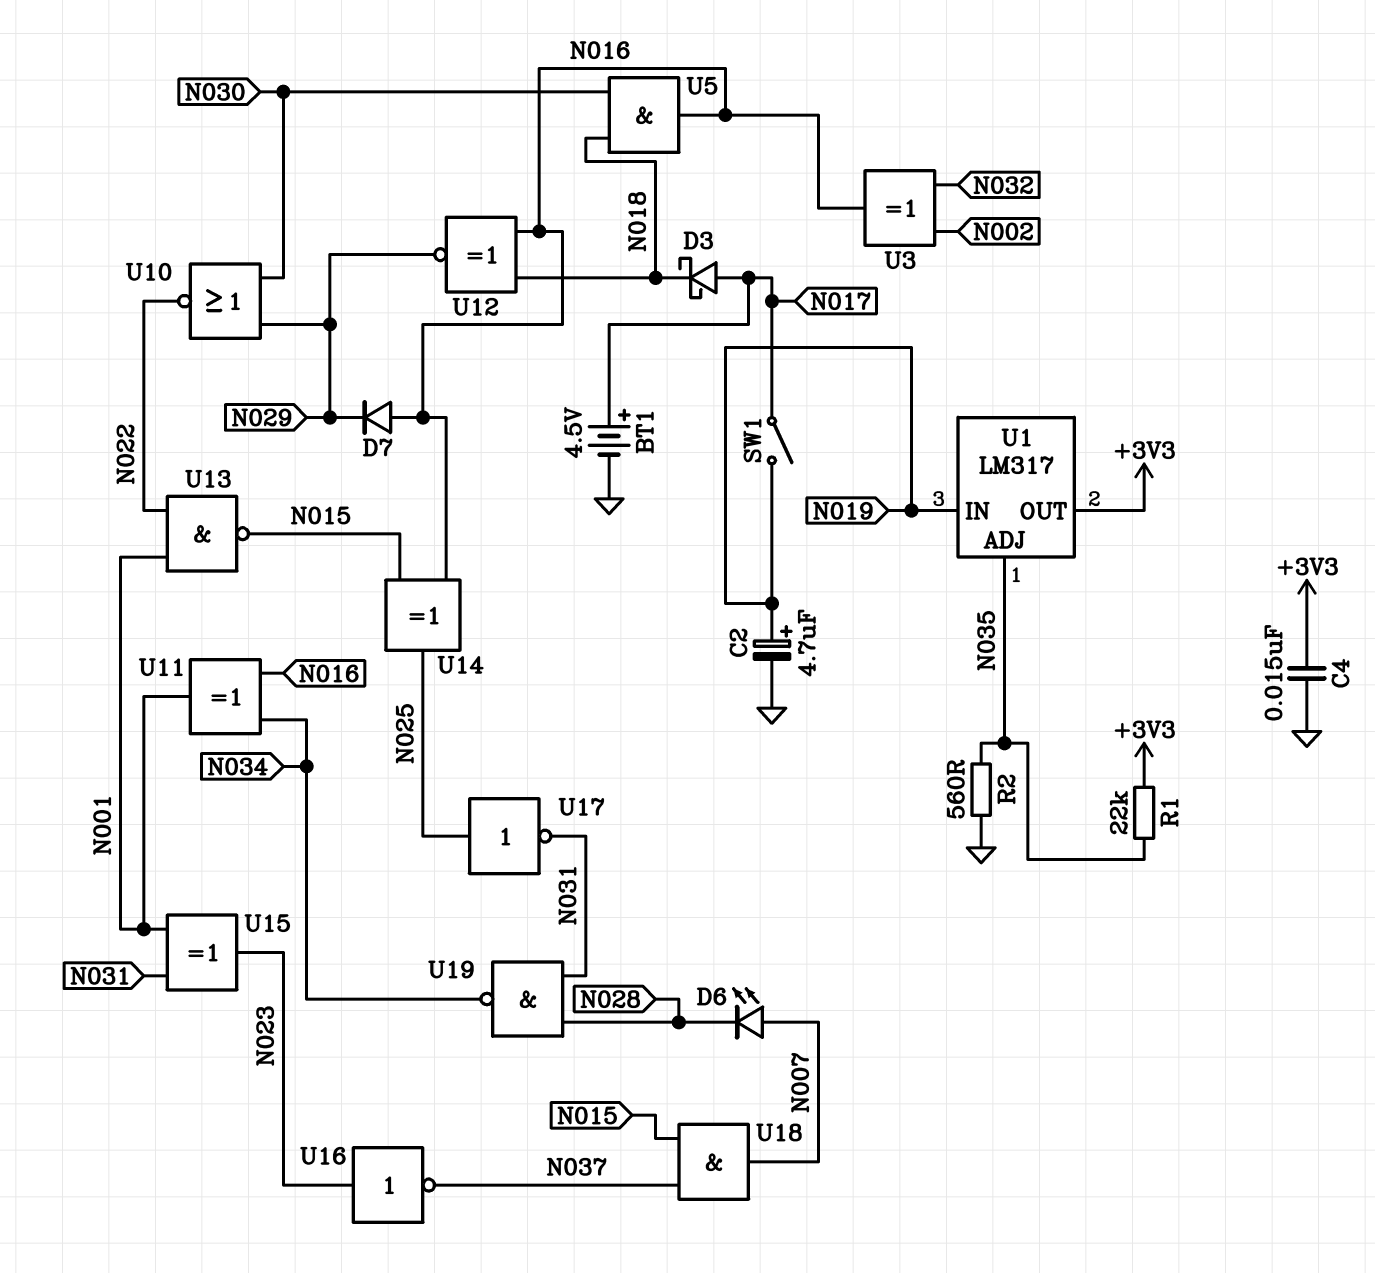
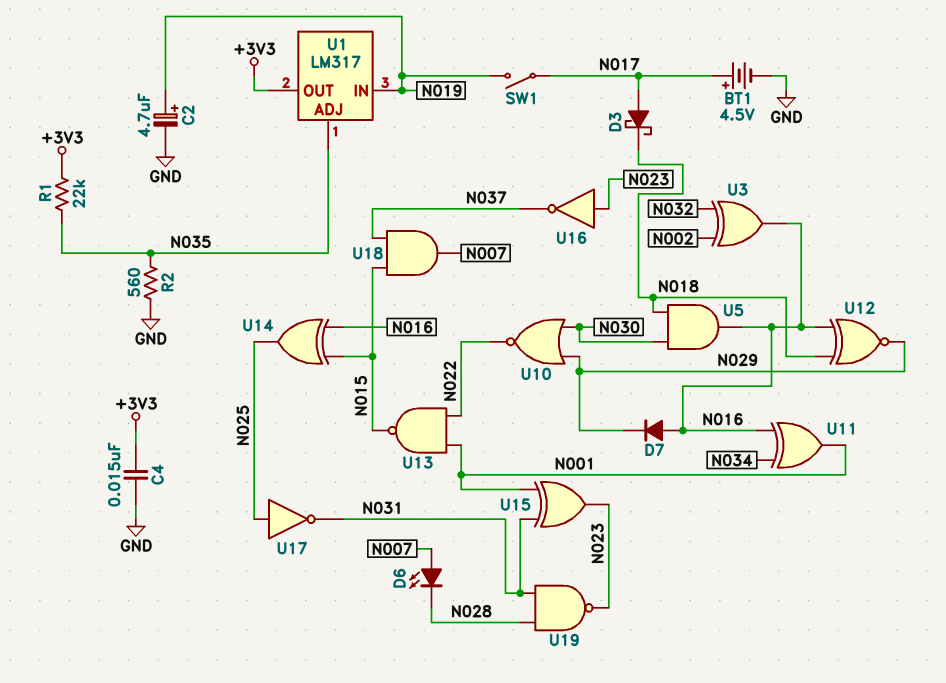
U19: NAND (in N028, in N031, out N034) -> NAND (in N028, in N031, out N023)

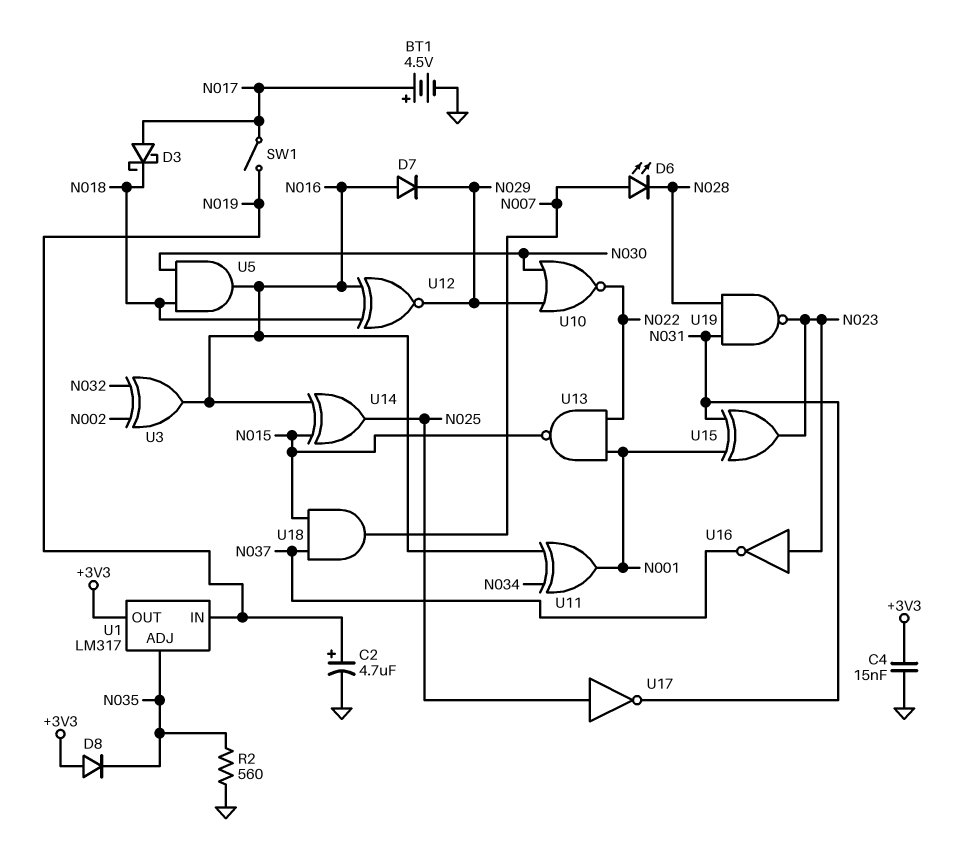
D8: none -> diode (A +3V3, K N035)
R1: 22k (+3V3, N035) -> none

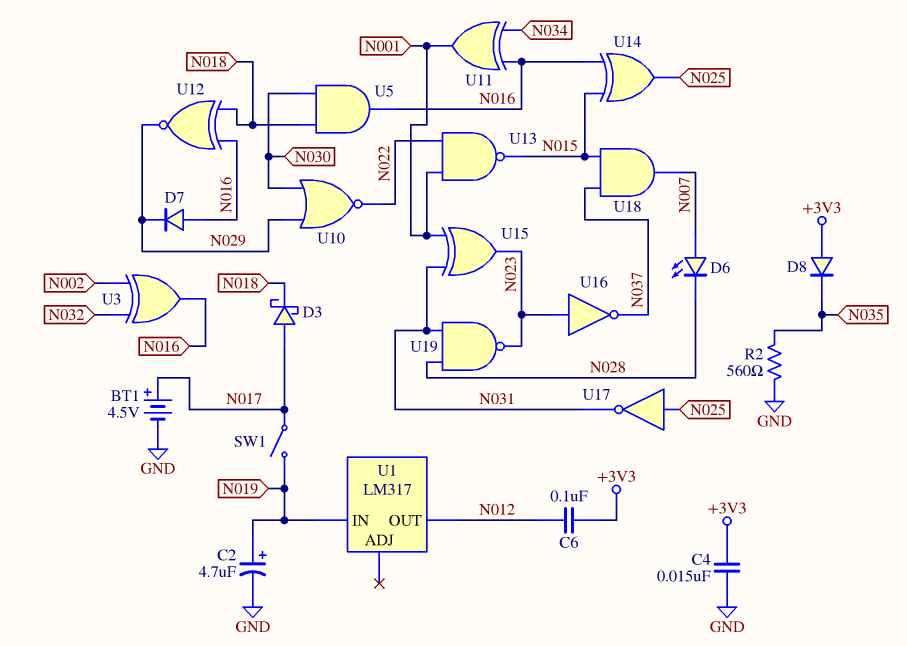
C6: none -> 100nF (+3V3, N012)
U1 pin ADJ: N035 -> none
U1 pin OUT: +3V3 -> N012

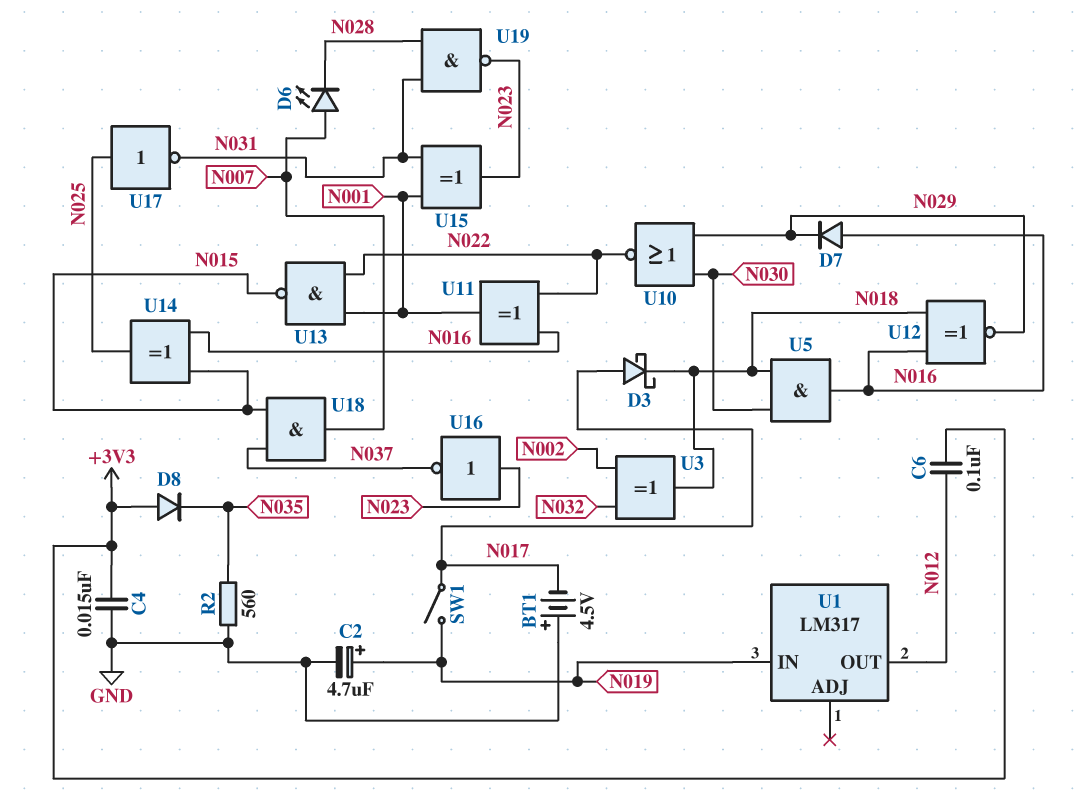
BT1: 4.5V (plus N017, minus GND) -> 4.5V (plus GND, minus N017)
U3: XOR (in N002, in N032, out N016) -> XOR (in N002, in N032, out N018)
U11: XOR (in N016, in N034, out N001) -> XOR (in N016, in N022, out N001)

